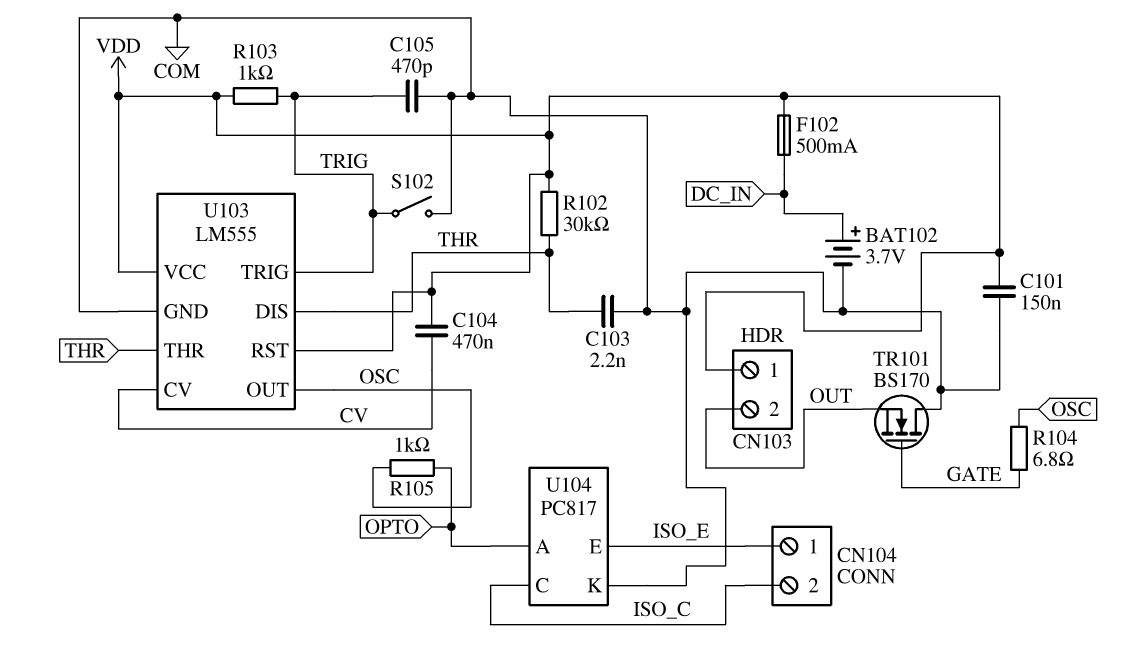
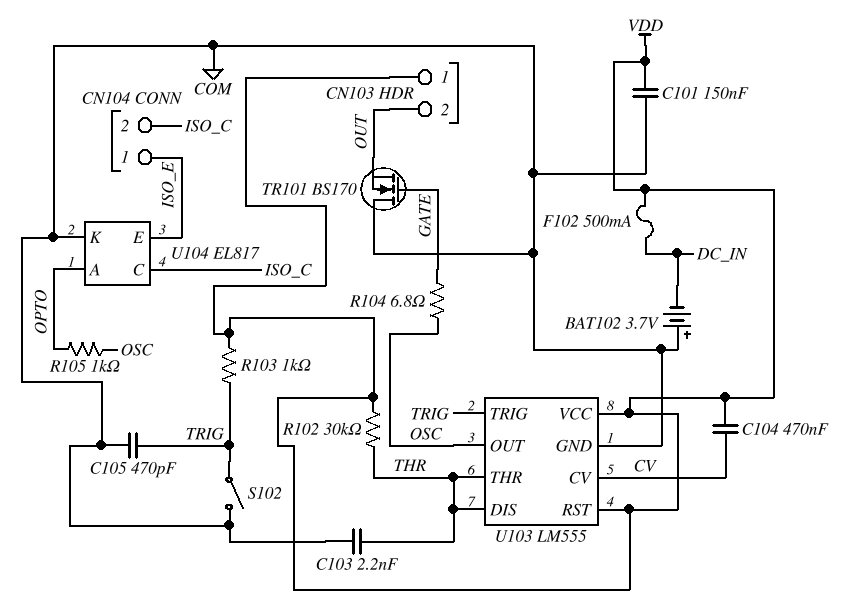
BAT102: 3.7V (plus DC_IN, minus COM) -> 3.7V (plus COM, minus DC_IN)
U104: PC817 -> EL817

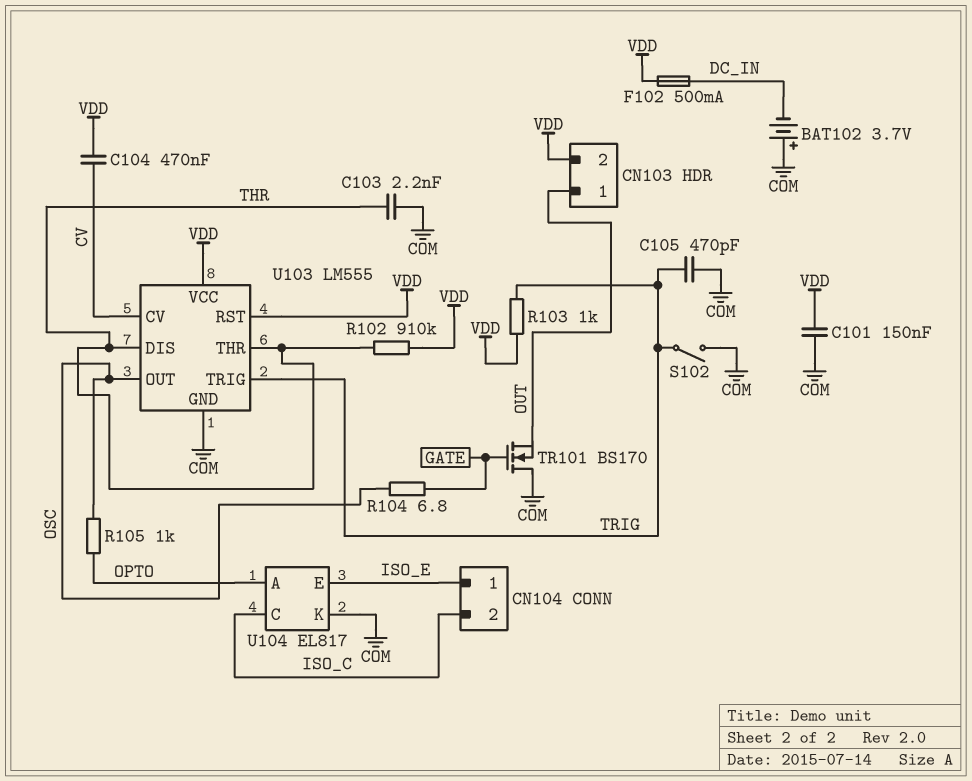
CN103 pin 1: VDD -> OUT
CN103 pin 2: OUT -> VDD
R102: 30k (THR, VDD) -> 910k (THR, VDD)

